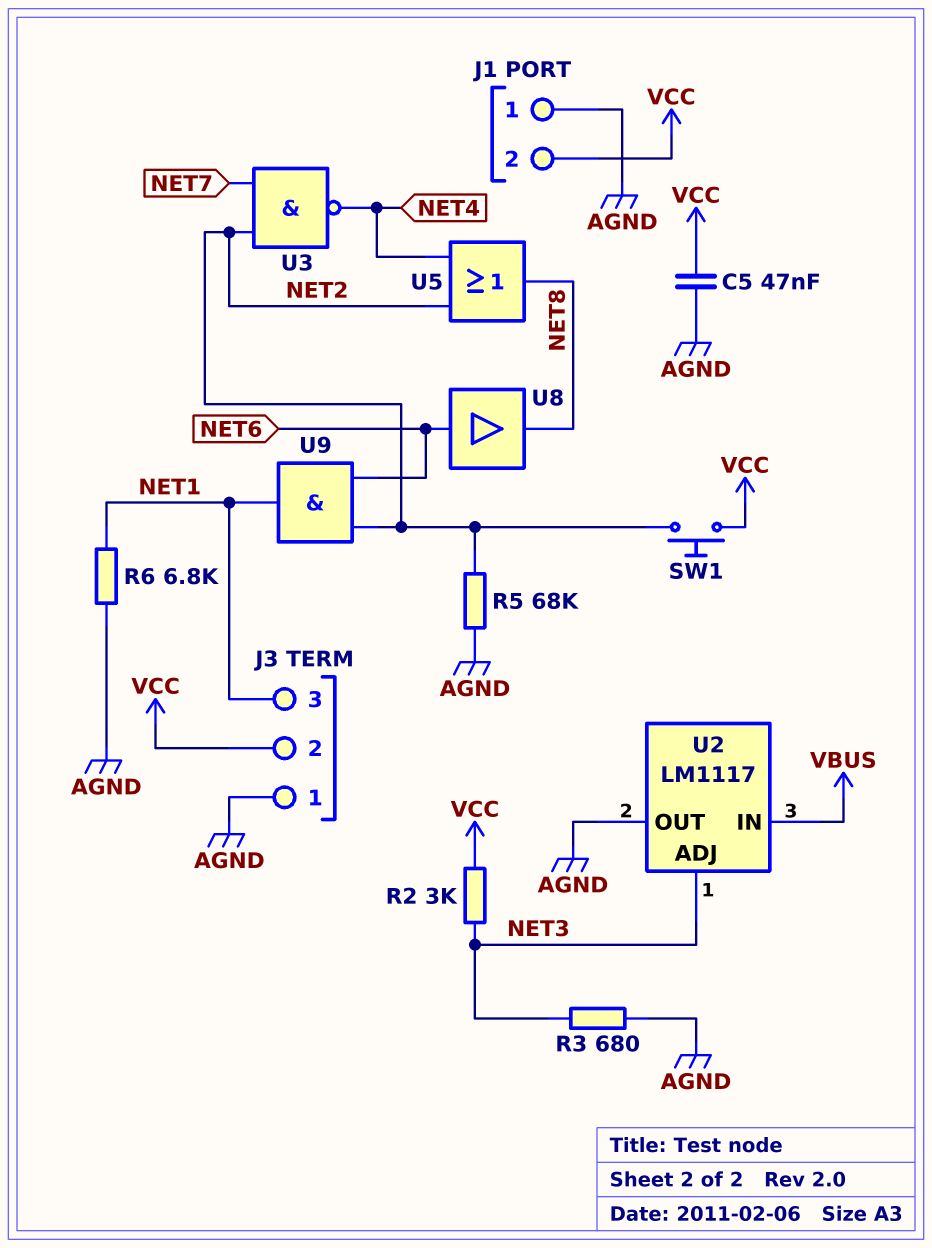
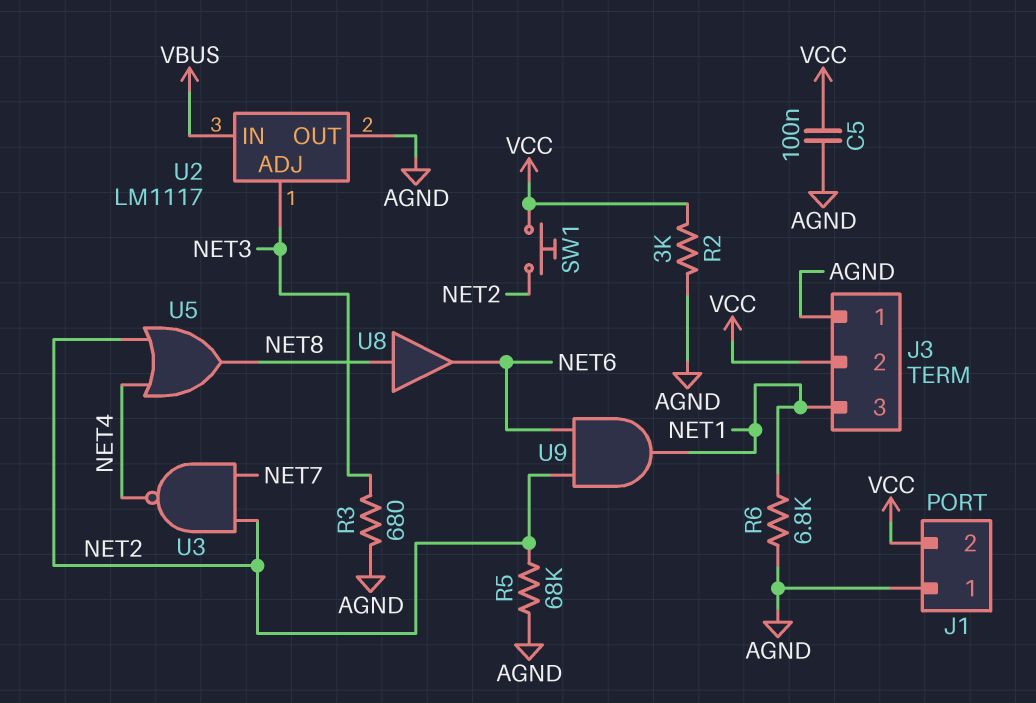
C5: 47nF (AGND, VCC) -> 100nF (AGND, VCC)
R2: 3k (NET3, VCC) -> 3k (AGND, VCC)
U8: buffer (in NET6, out NET8) -> buffer (in NET8, out NET6)

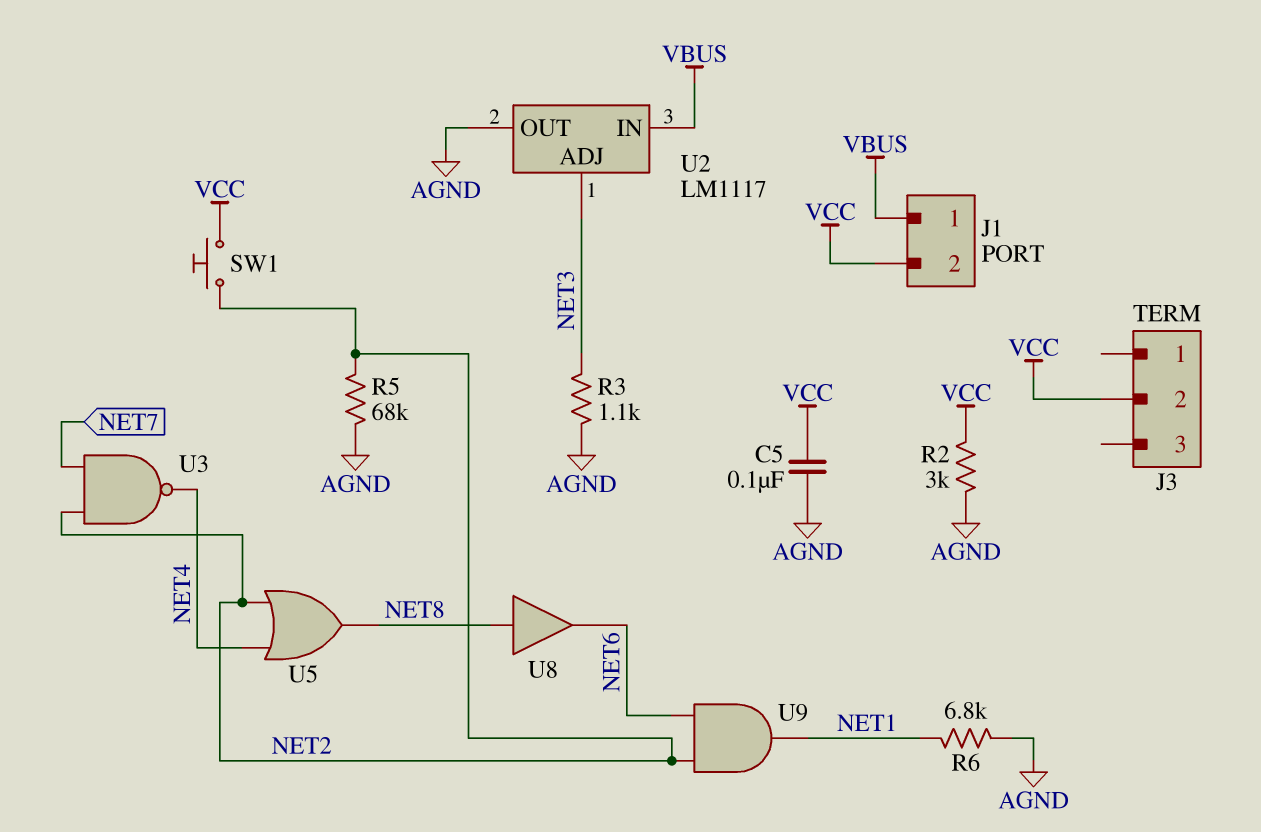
J1 pin 1: AGND -> VBUS
J3 pin 1: AGND -> none
J3 pin 3: NET1 -> none
R3: 680 (AGND, NET3) -> 1.1k (AGND, NET3)

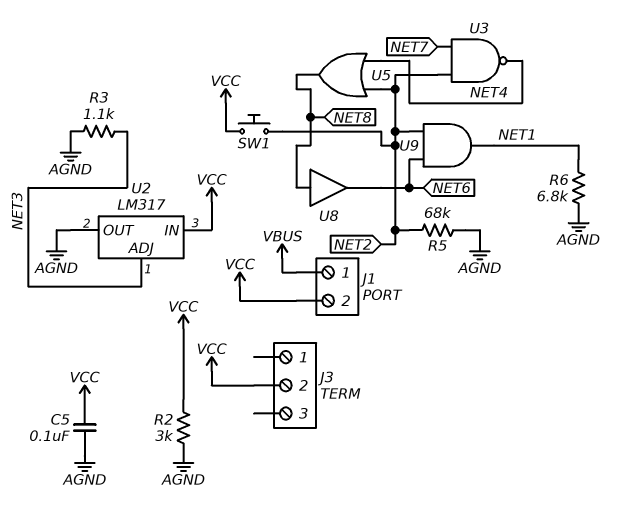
U2: LM1117 -> LM317
U2 pin IN: VBUS -> VCC

